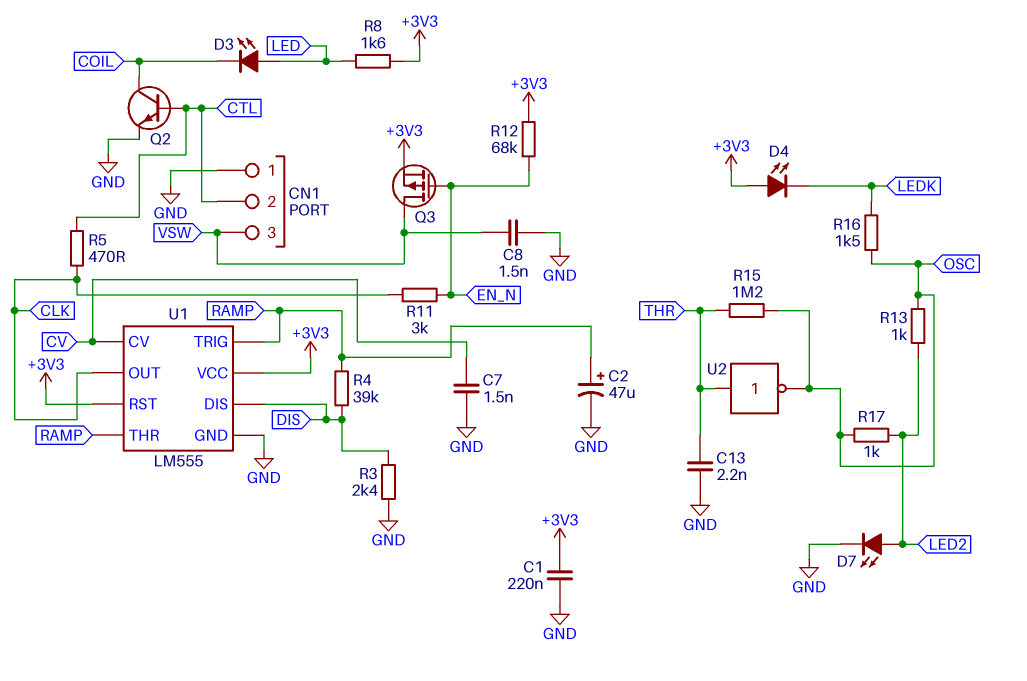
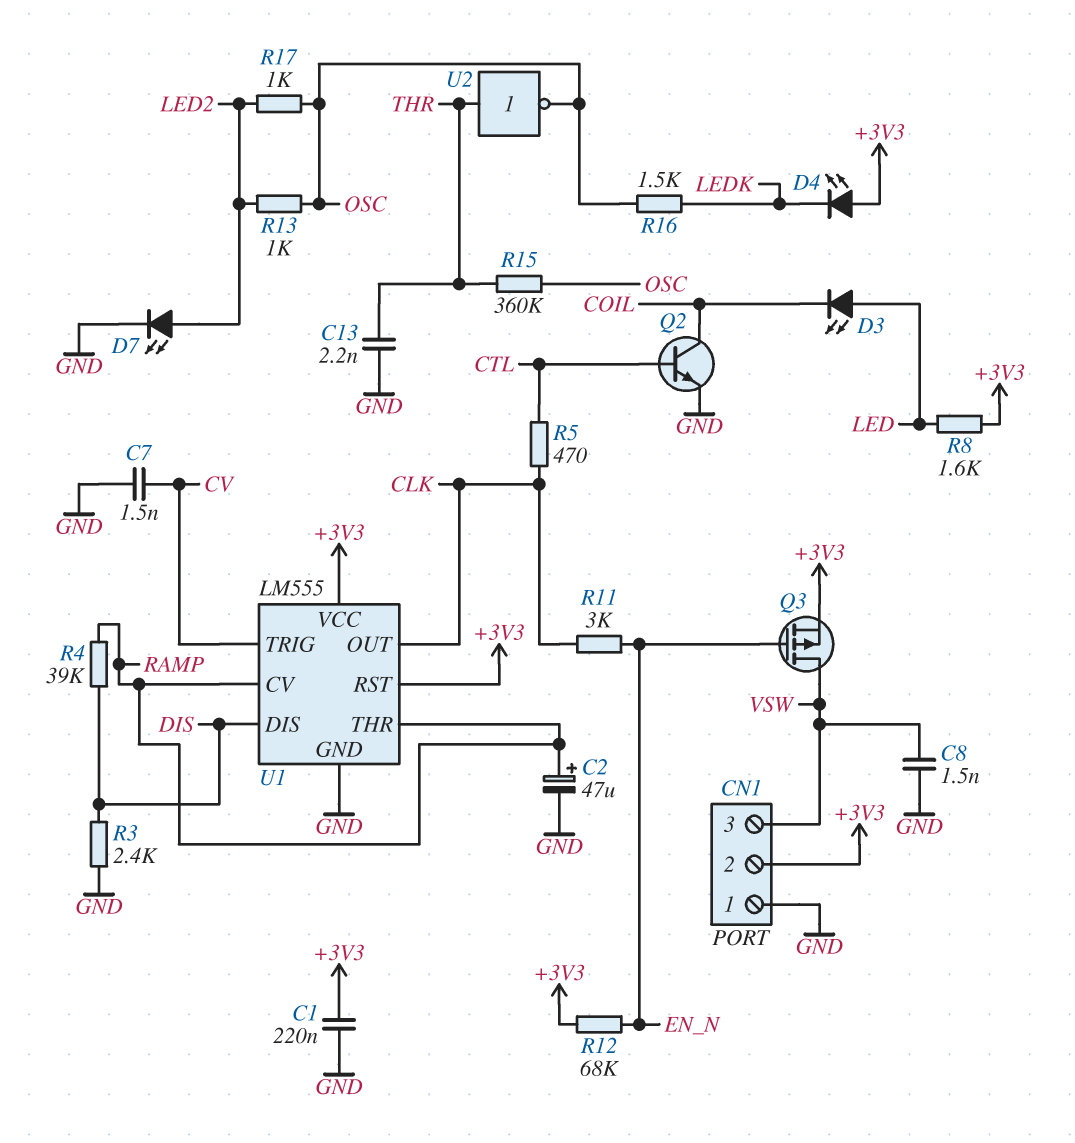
CN1 pin 2: CTL -> +3V3
R15: 1.2M (OSC, THR) -> 360k (OSC, THR)
U1 pin CV: CV -> RAMP
U1 pin TRIG: RAMP -> CV

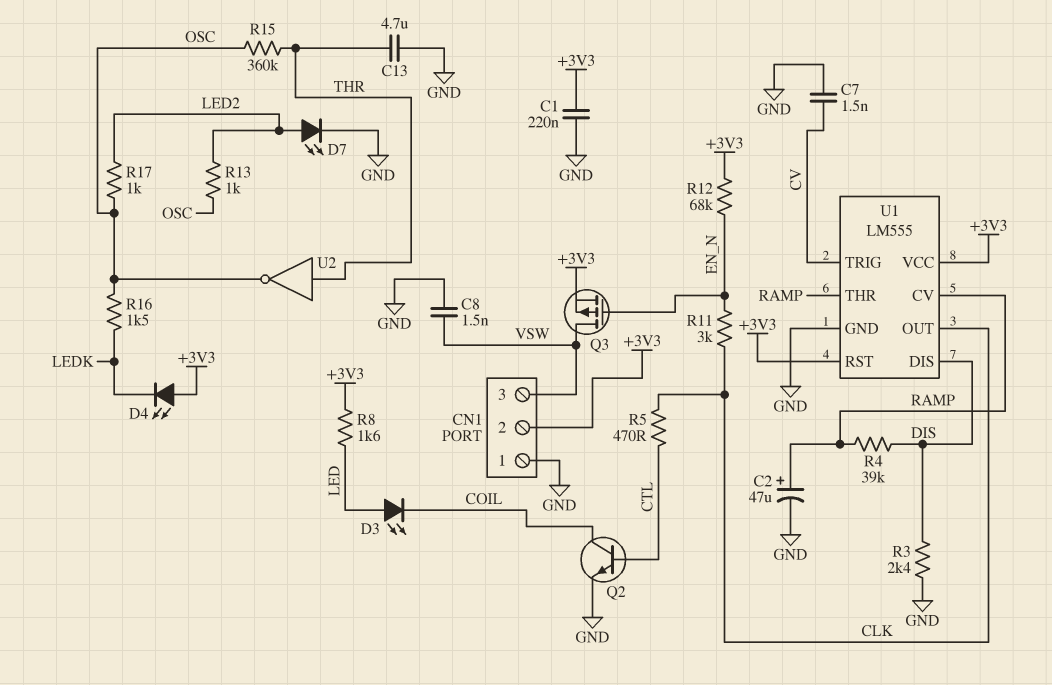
C13: 2.2nF (GND, THR) -> 4.7uF (GND, THR)

